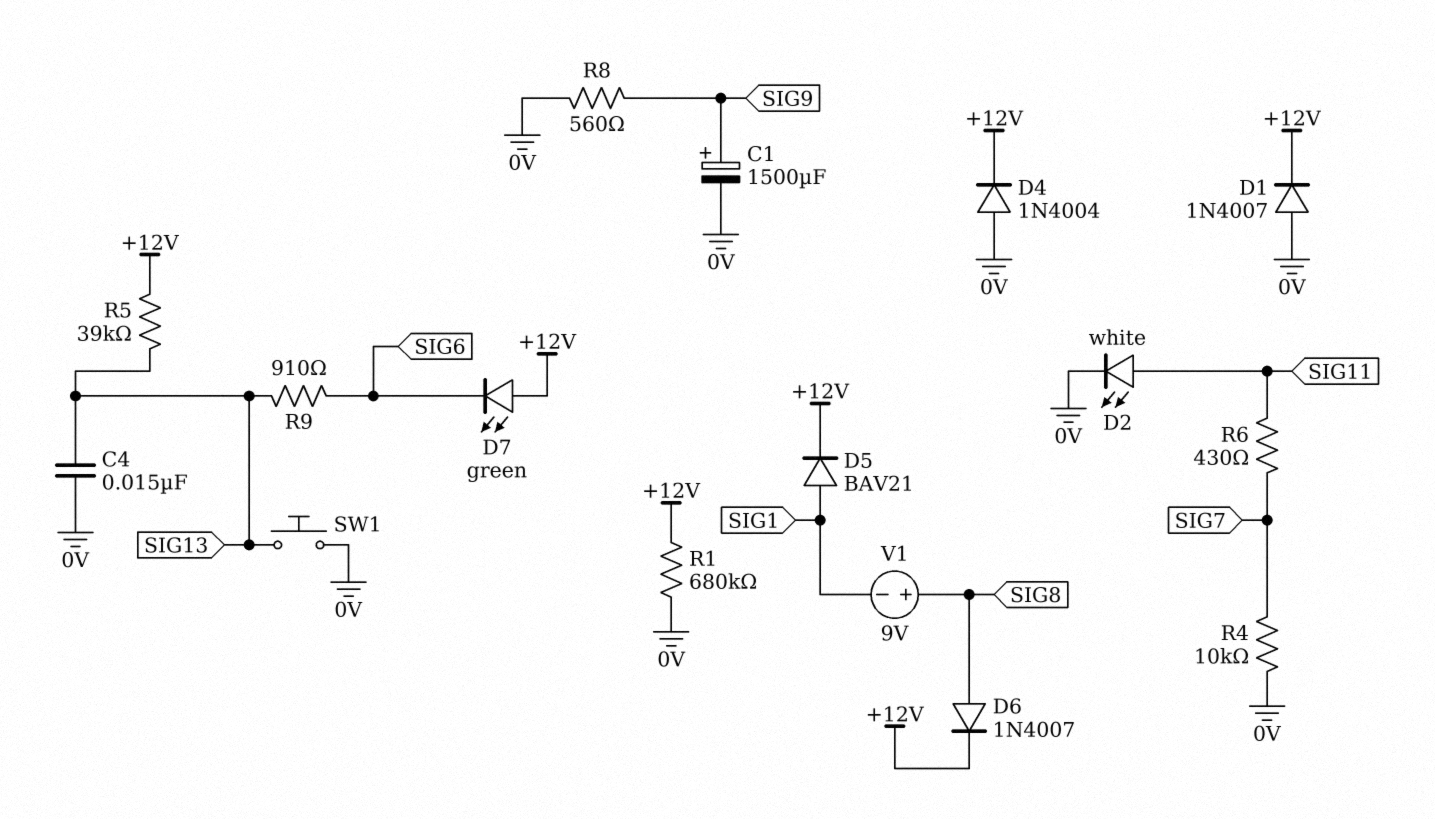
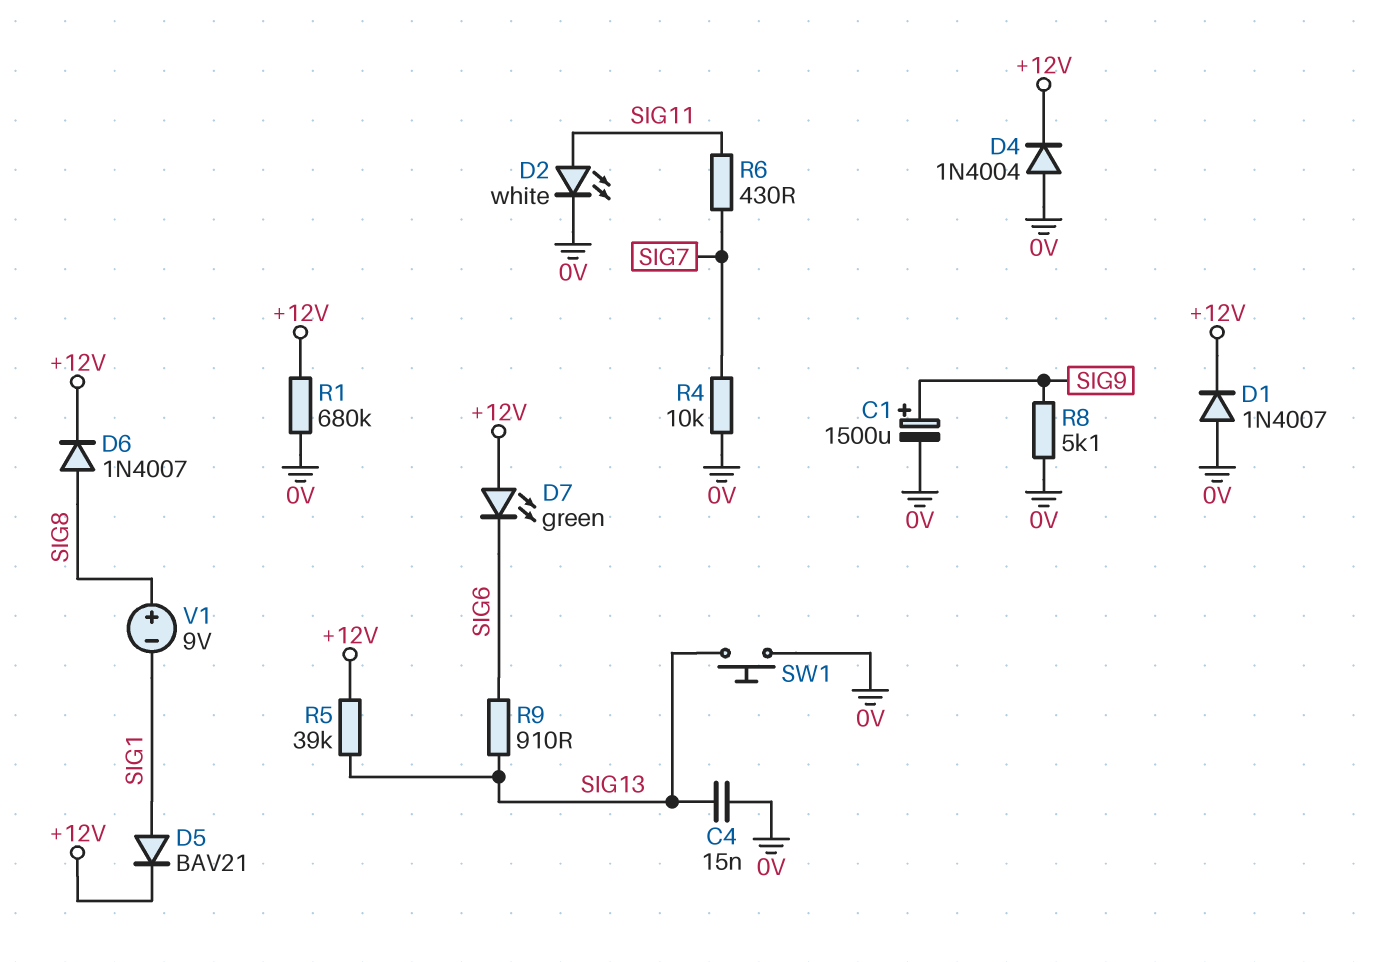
R8: 560 (0V, SIG9) -> 5.1k (0V, SIG9)

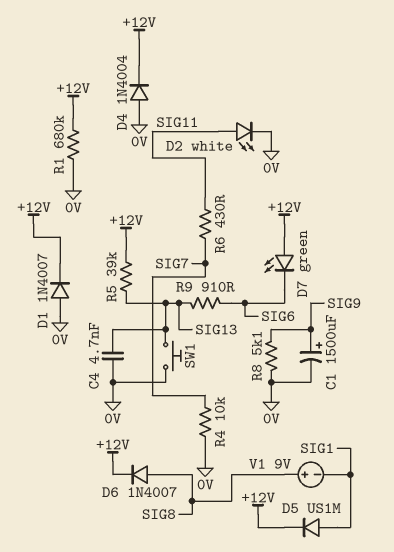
C4: 15nF (0V, SIG13) -> 4.7nF (0V, SIG13)
D5: diode BAV21 (A SIG1, K +12V) -> diode US1M (A SIG1, K +12V)

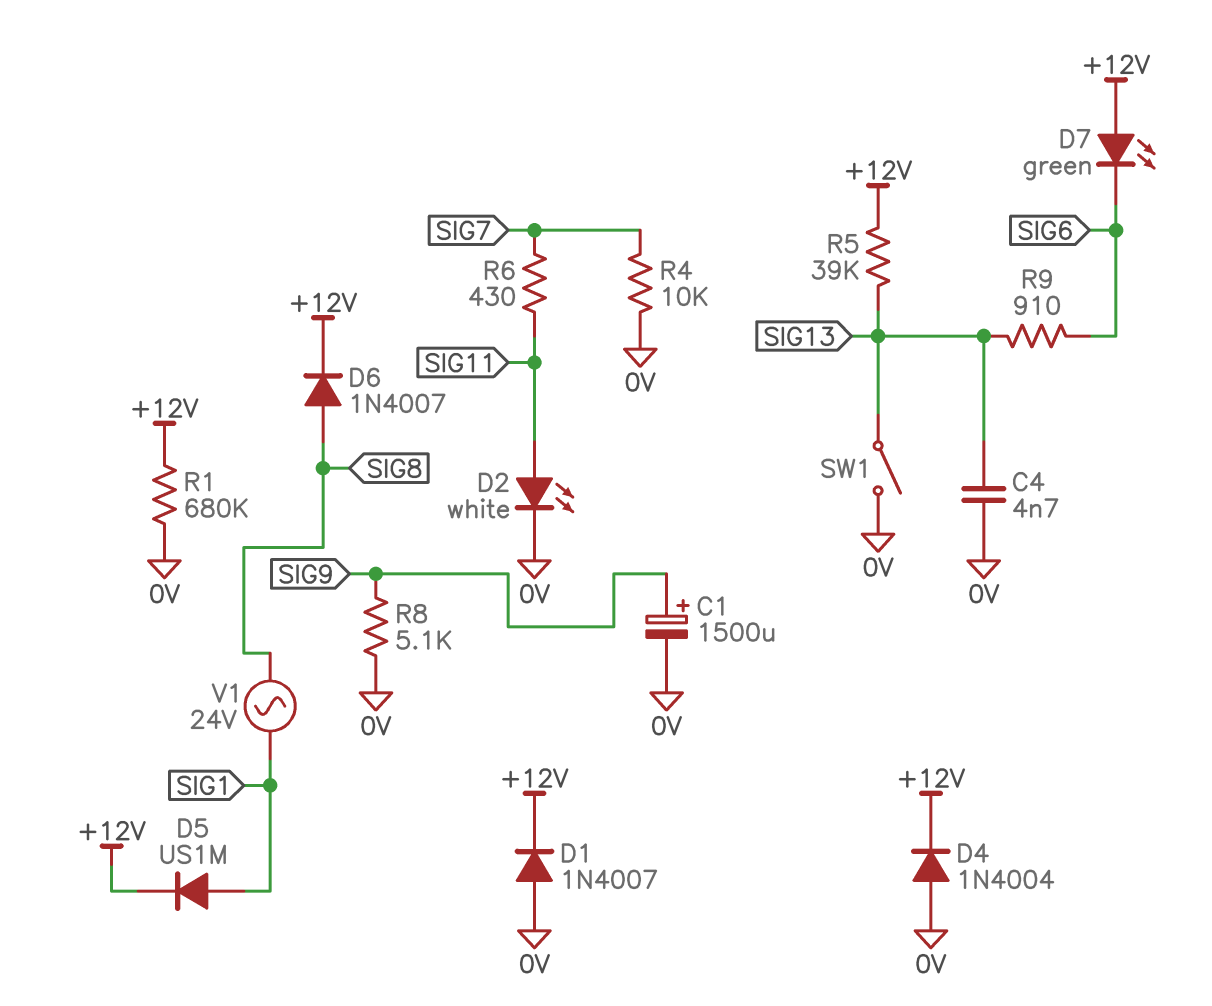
SW1: button (0V, SIG13) -> switch (0V, SIG13)
V1: 9V (plus SIG8, minus SIG1) -> AC 24V (SIG1, SIG8)

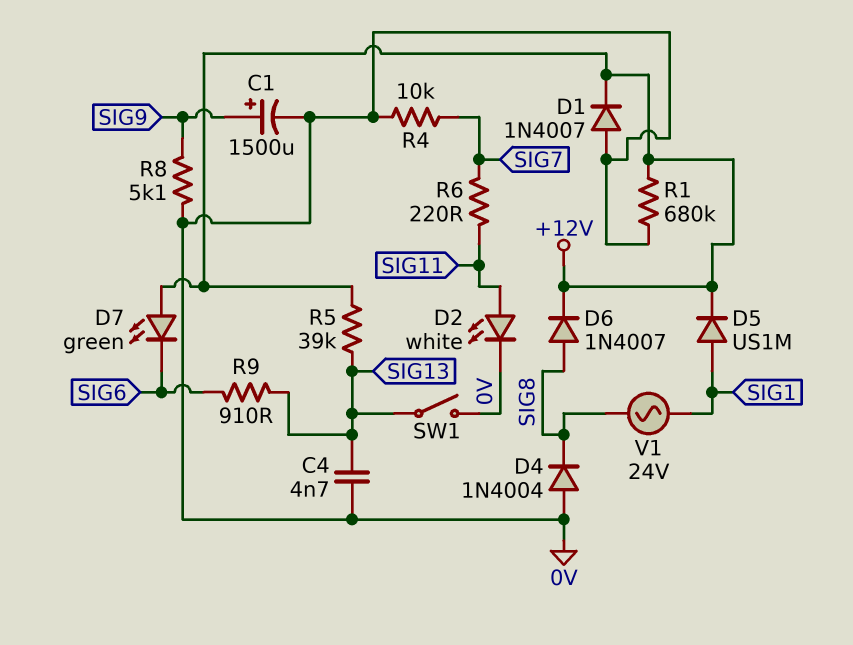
D4: diode 1N4004 (A 0V, K +12V) -> diode 1N4004 (A 0V, K SIG8)
R6: 430 (SIG7, SIG11) -> 220 (SIG7, SIG11)

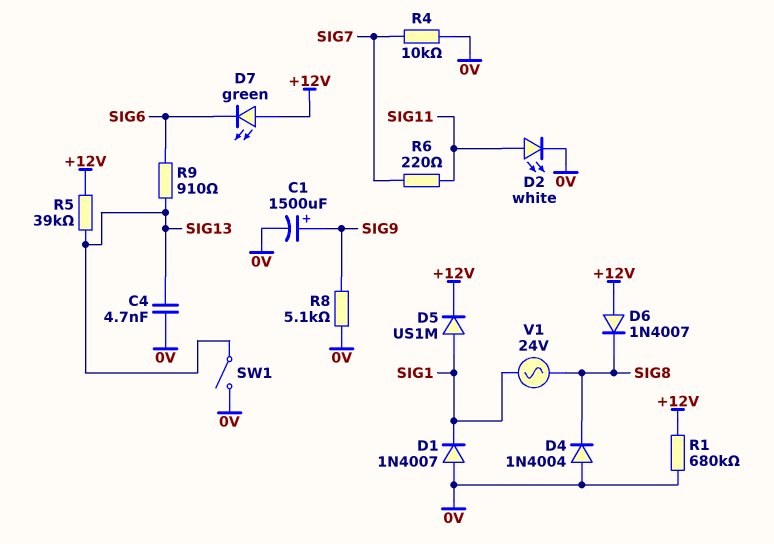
D1: diode 1N4007 (A 0V, K +12V) -> diode 1N4007 (A 0V, K SIG1)
D6: diode 1N4007 (A SIG8, K +12V) -> diode 1N4007 (A +12V, K SIG8)

